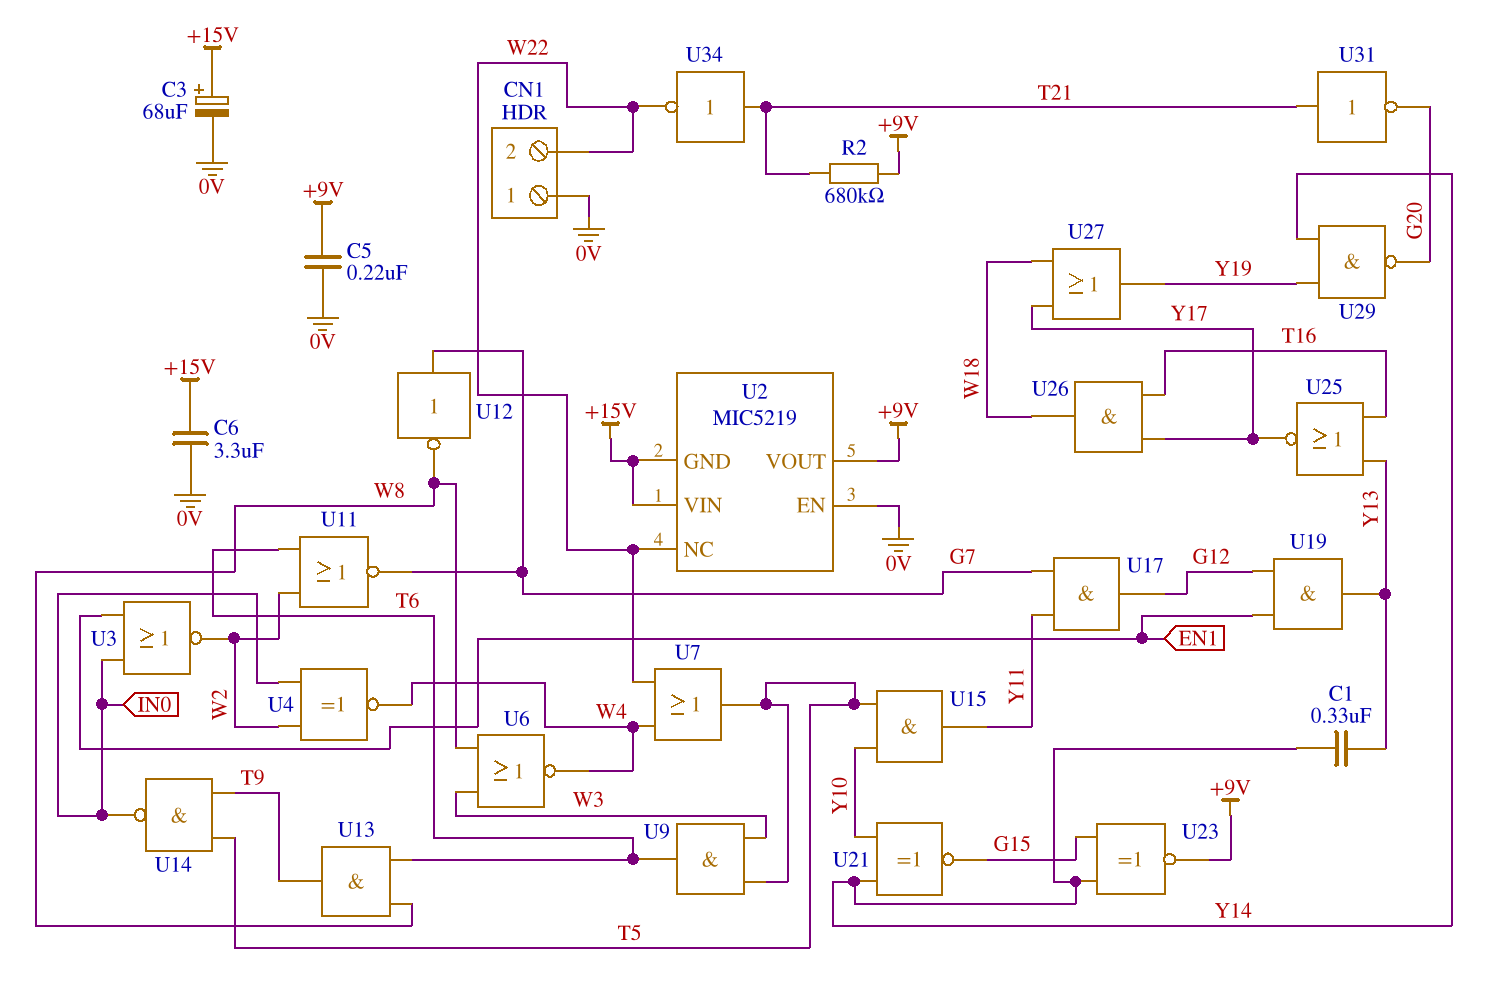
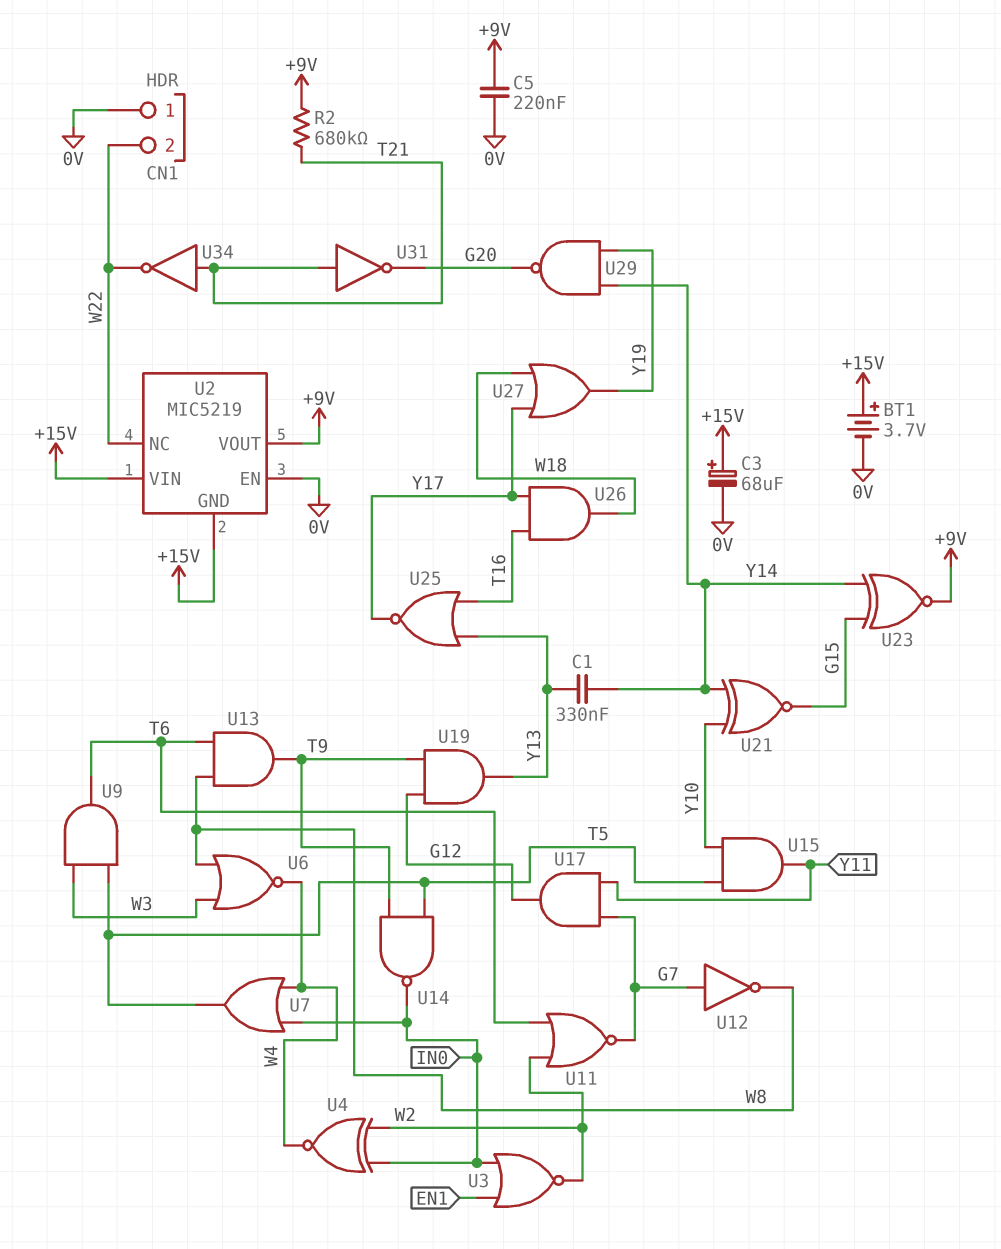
BT1: none -> 3.7V (plus +15V, minus 0V)
C6: 3.3uF (+15V, 0V) -> none
U7: OR (in W4, in W22, out T5) -> OR (in IN0, in W4, out T5)
U19: AND (in EN1, in G12, out Y13) -> AND (in G12, in T9, out Y13)

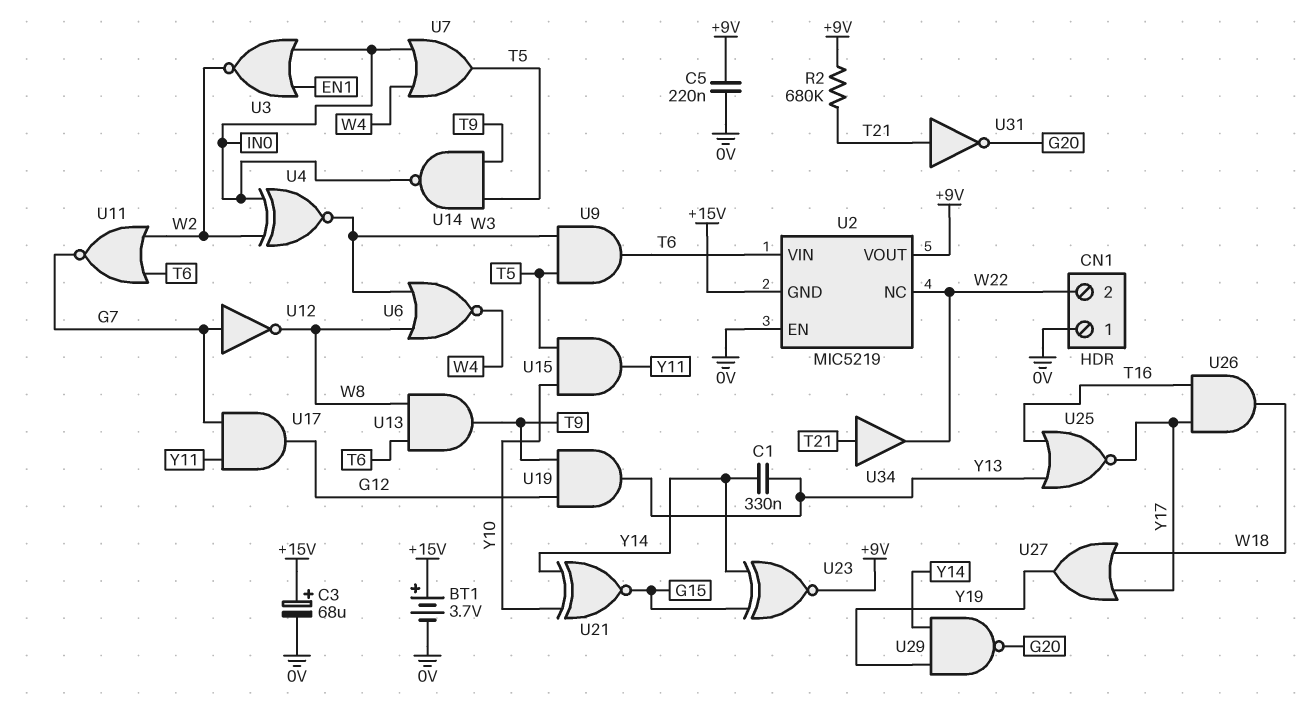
U2 pin VIN: +15V -> T6
U4: XNOR (in IN0, in W2, out W4) -> XNOR (in IN0, in W2, out W3)
U34: NOT (in T21, out W22) -> buffer (in T21, out W22)

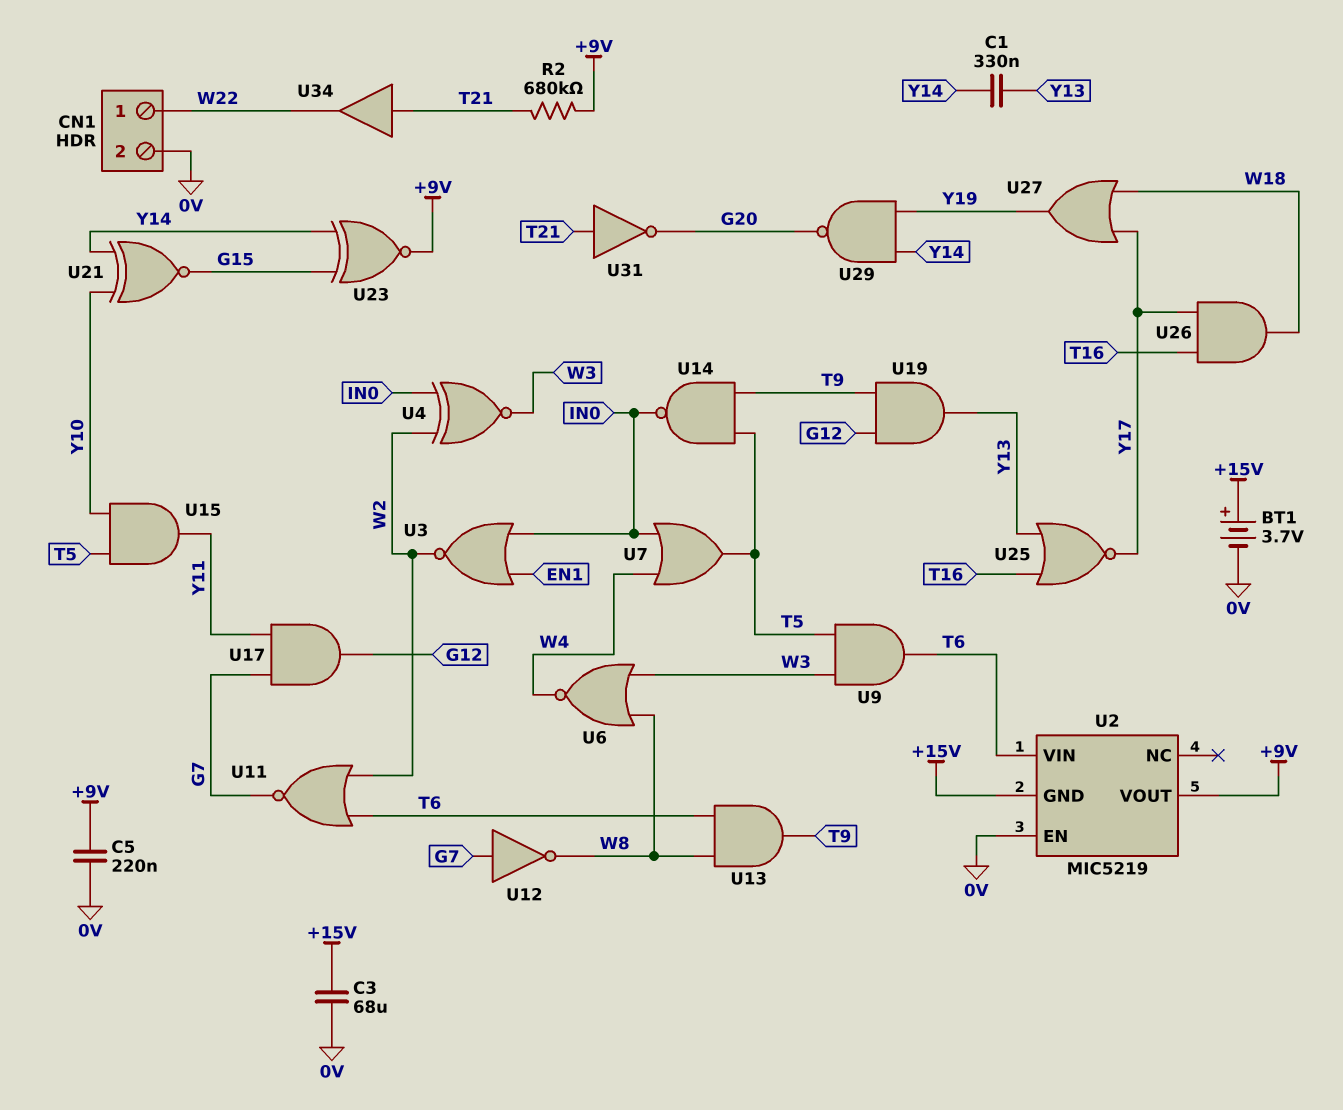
C3: 68uF (plus +15V, minus 0V) -> 68uF (+15V, 0V)
CN1 pin 1: 0V -> W22
CN1 pin 2: W22 -> 0V
U2 pin NC: W22 -> none

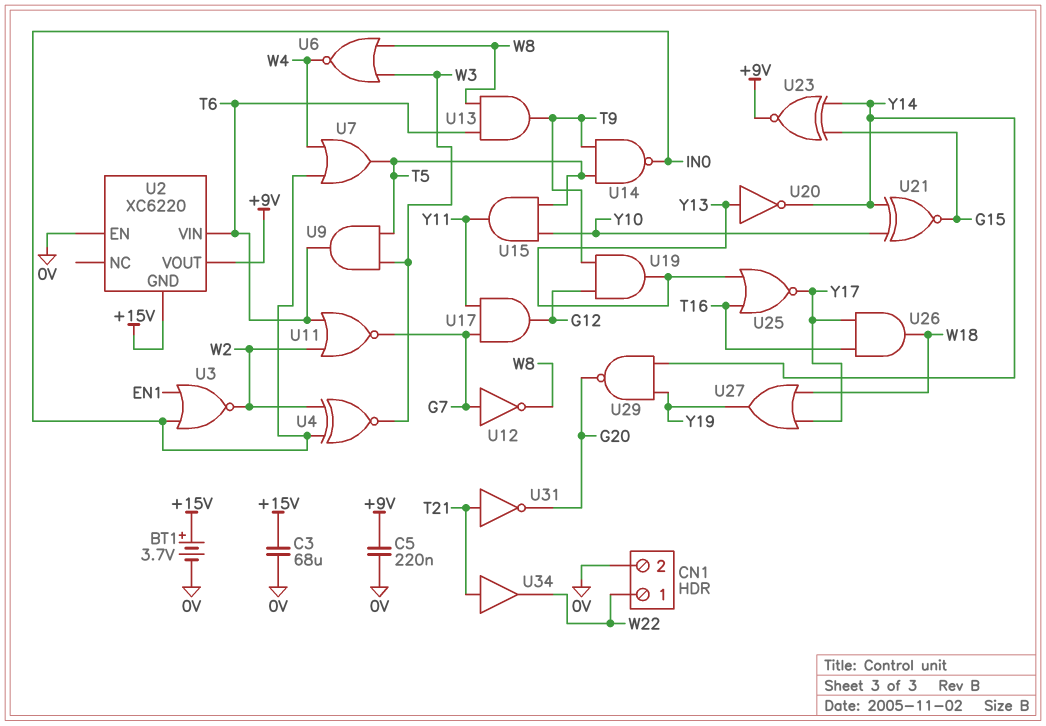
C1: 330nF (Y13, Y14) -> none
R2: 680k (+9V, T21) -> none
U2: MIC5219 -> XC6220
U20: none -> NOT (in Y13, out Y14)

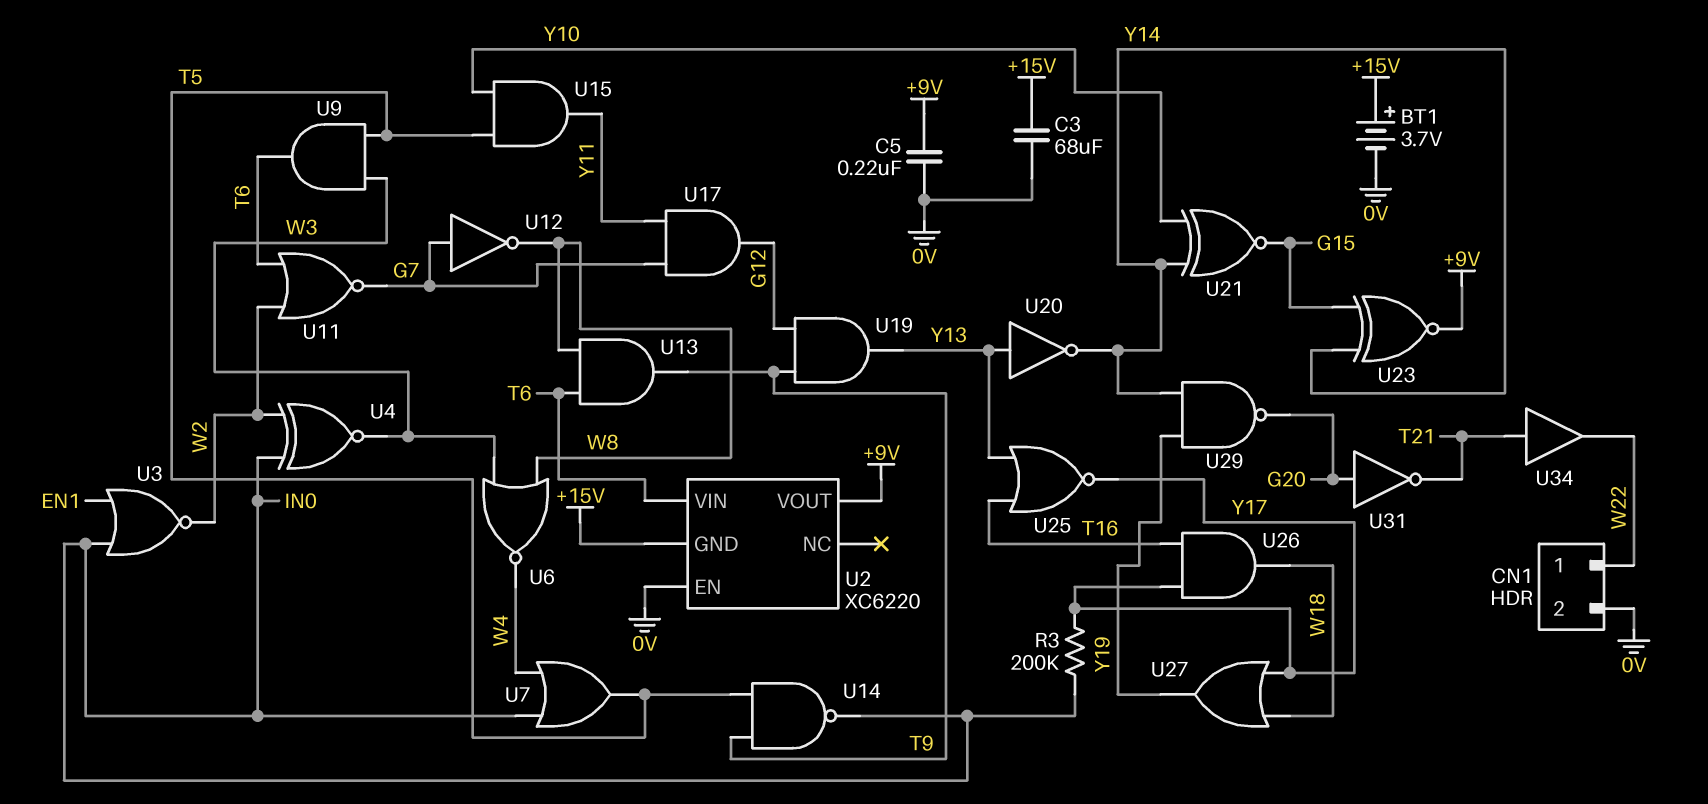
R3: none -> 200k (IN0, Y17)
U31: NOT (in T21, out G20) -> NOT (in G20, out T21)

